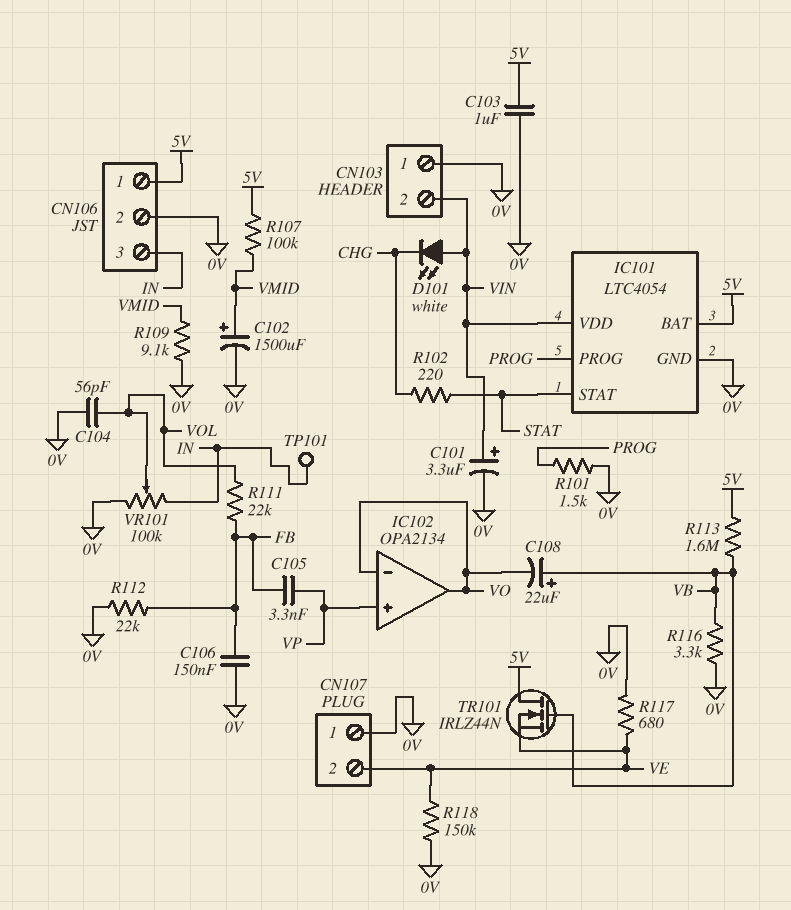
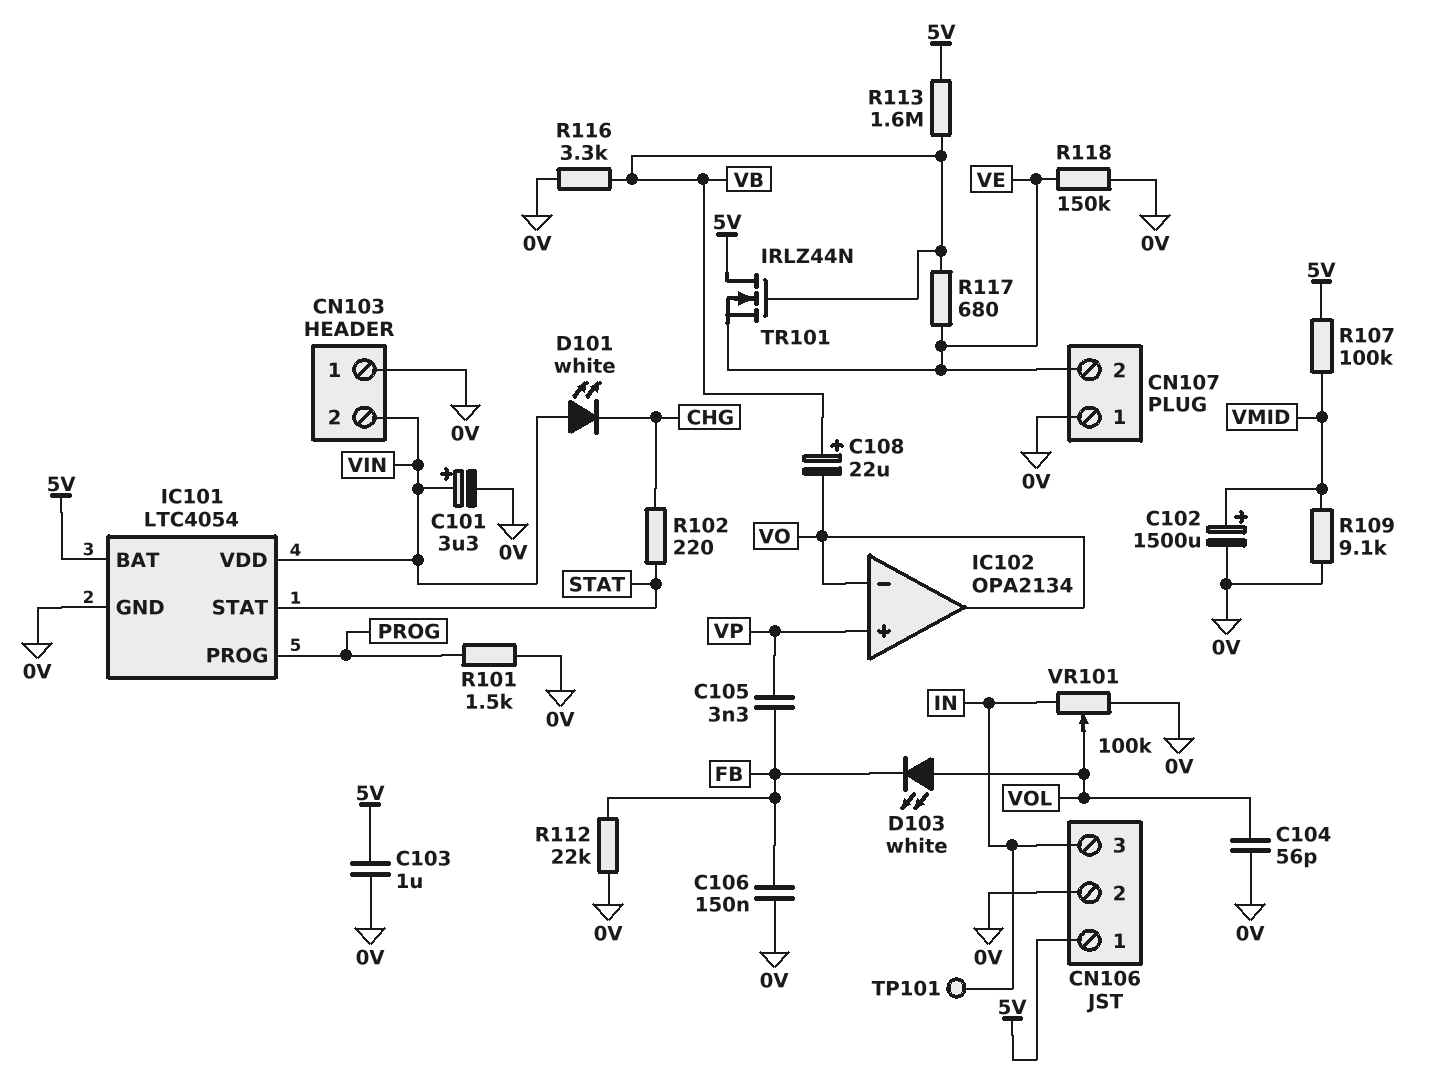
D103: none -> LED white (A VOL, K FB)
R111: 22k (FB, VOL) -> none
R117: 680 (0V, VE) -> 680 (VB, VE)

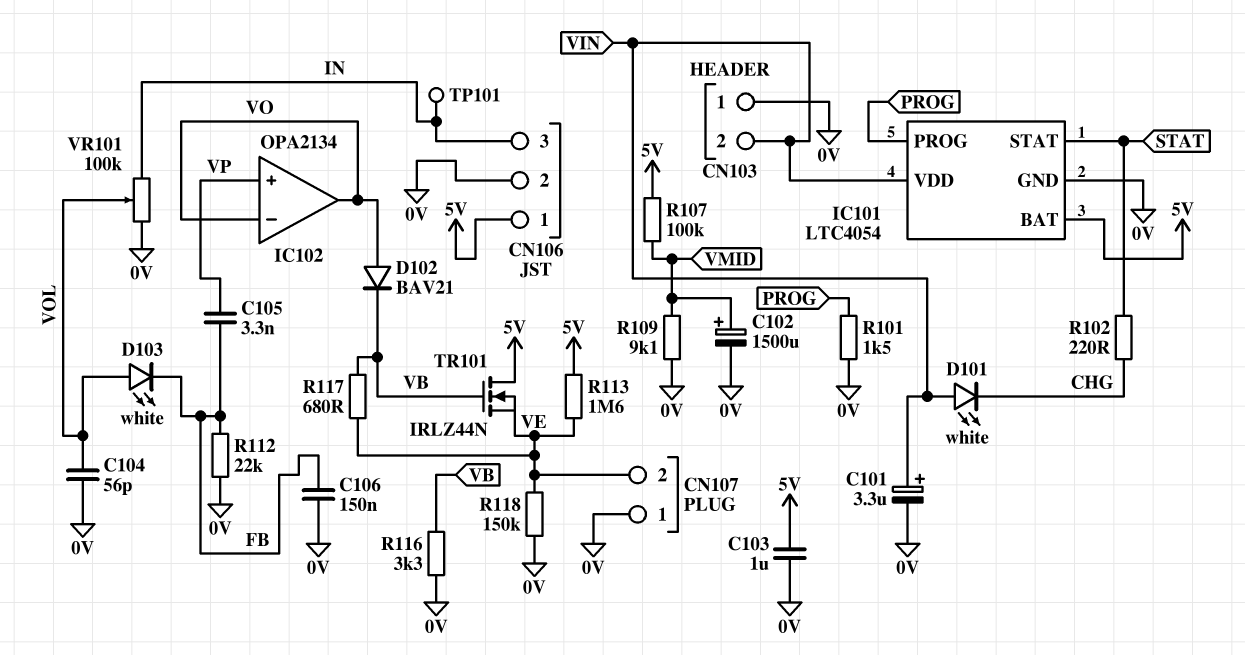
C108: 22uF (plus VB, minus VO) -> none
D102: none -> diode BAV21 (A VO, K VB)
R113: 1.6M (5V, VB) -> 1.6M (5V, VE)

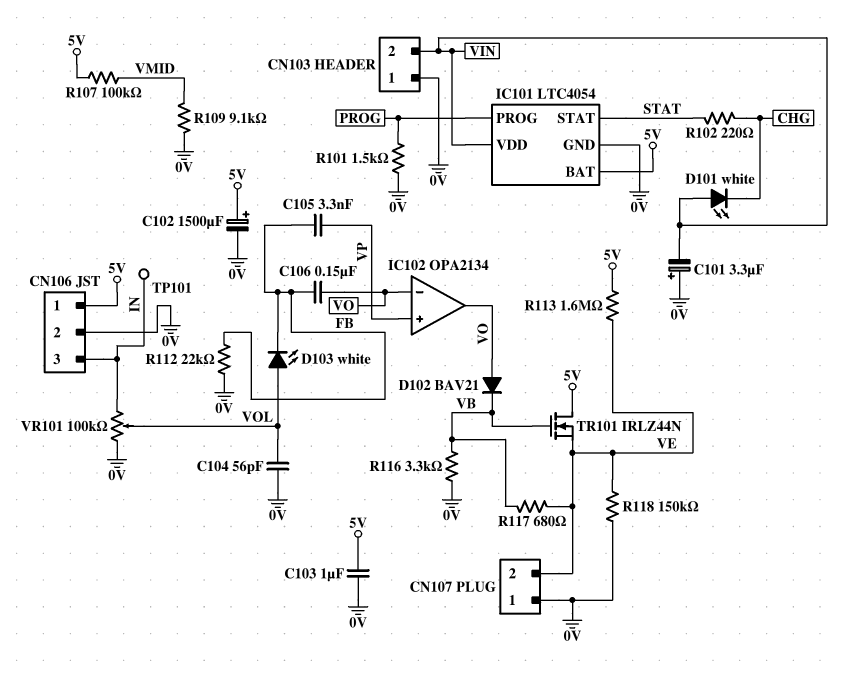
C101: 3.3uF (plus VIN, minus 0V) -> 3.3uF (plus 0V, minus VIN)
C102: 1500uF (plus VMID, minus 0V) -> 1500uF (plus 5V, minus 0V)
C106: 150nF (0V, FB) -> 150nF (FB, VO)

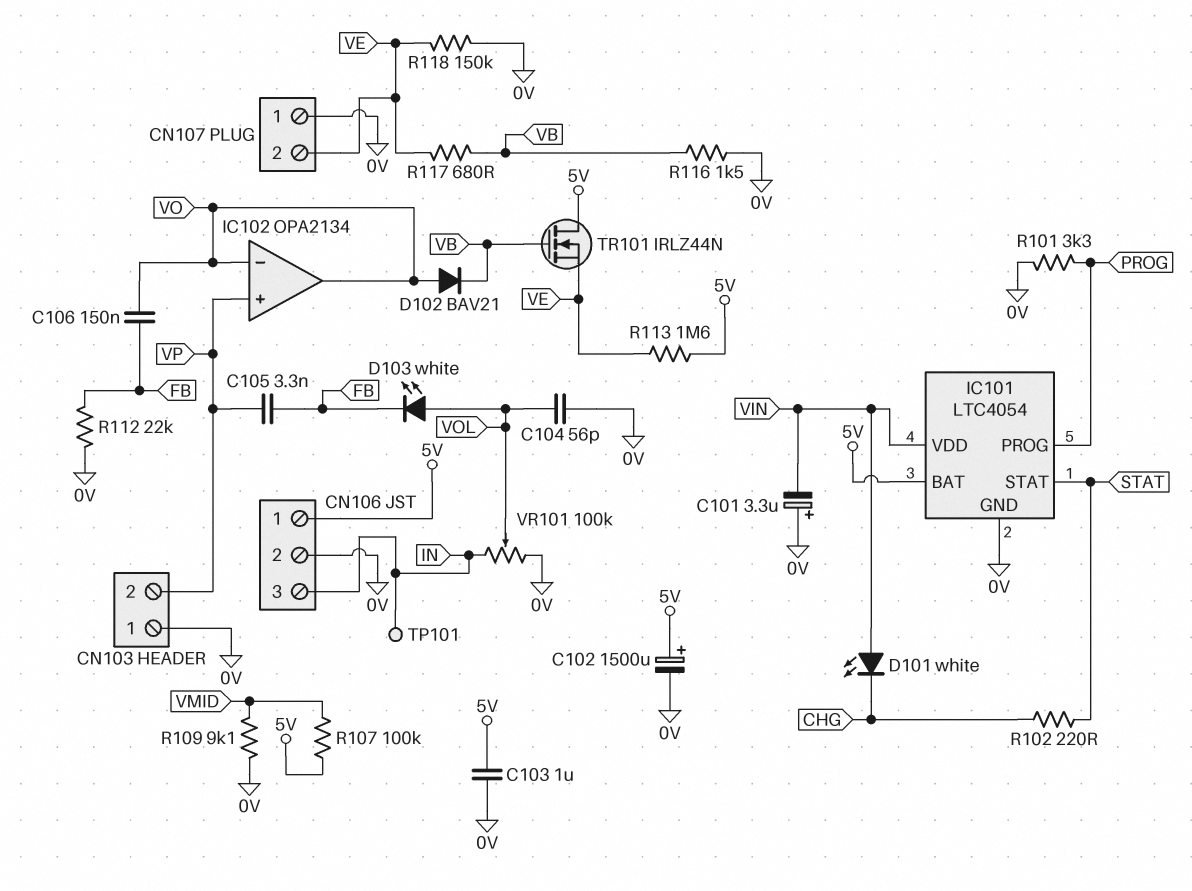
CN103 pin 2: VIN -> VP
R101: 1.5k (0V, PROG) -> 3.3k (0V, PROG)
R116: 3.3k (0V, VB) -> 1.5k (0V, VB)

